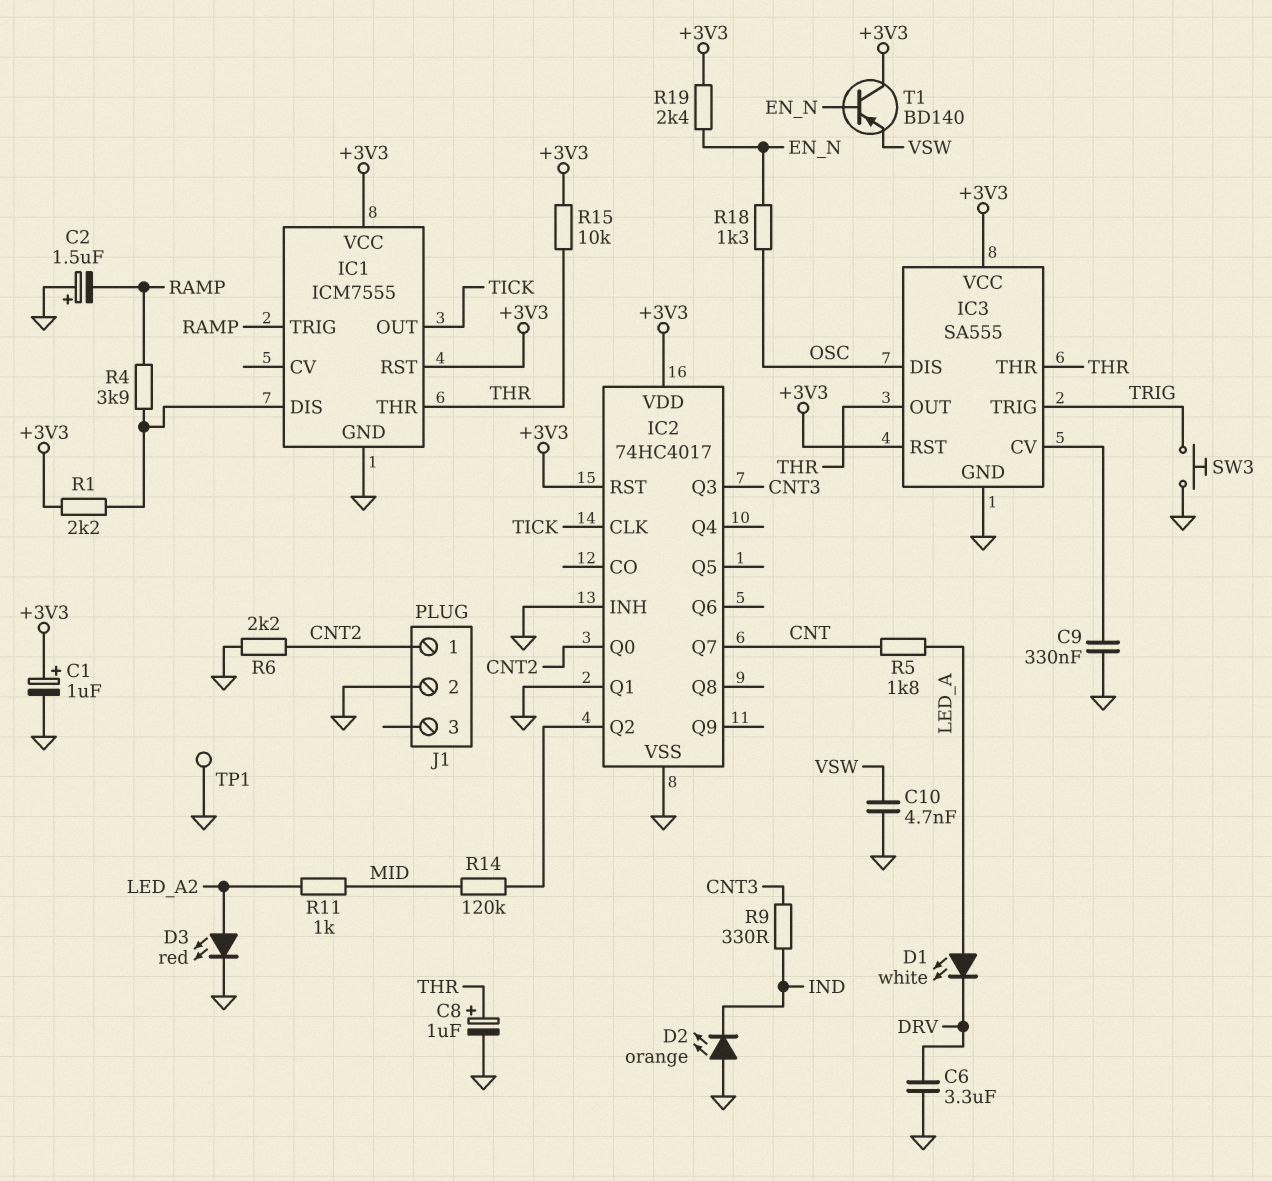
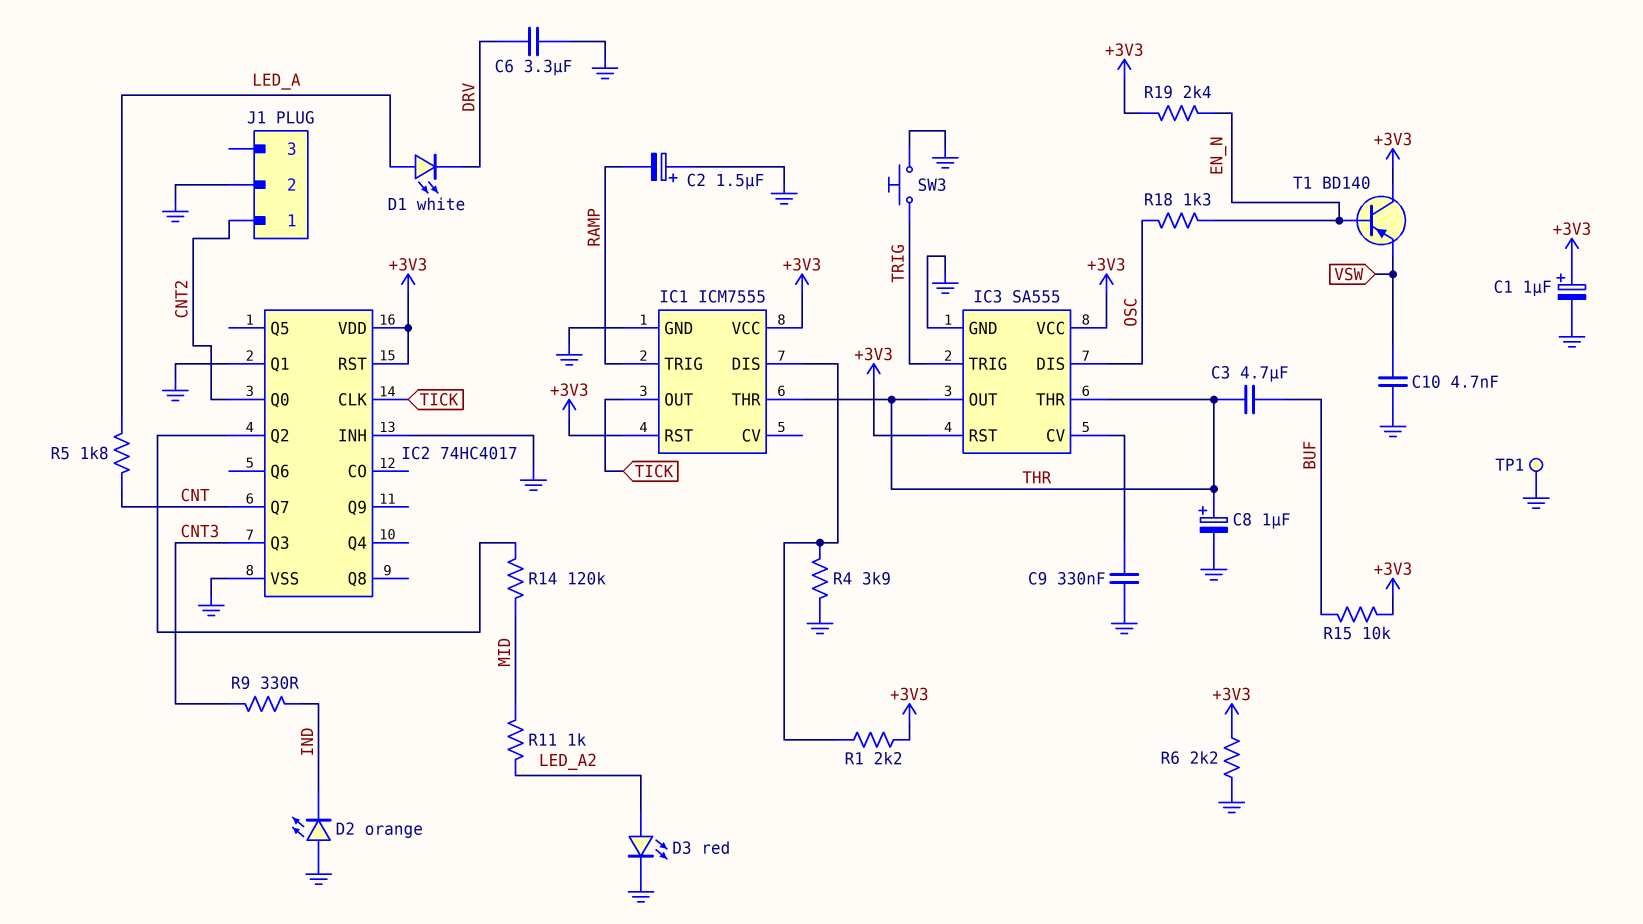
C3: none -> 4.7uF (BUF, THR)
R4: 3.9k (IC1/DIS, RAMP) -> 3.9k (GND, IC1/DIS)
R6: 2.2k (CNT2, GND) -> 2.2k (+3V3, GND)
R15: 10k (+3V3, THR) -> 10k (+3V3, BUF)

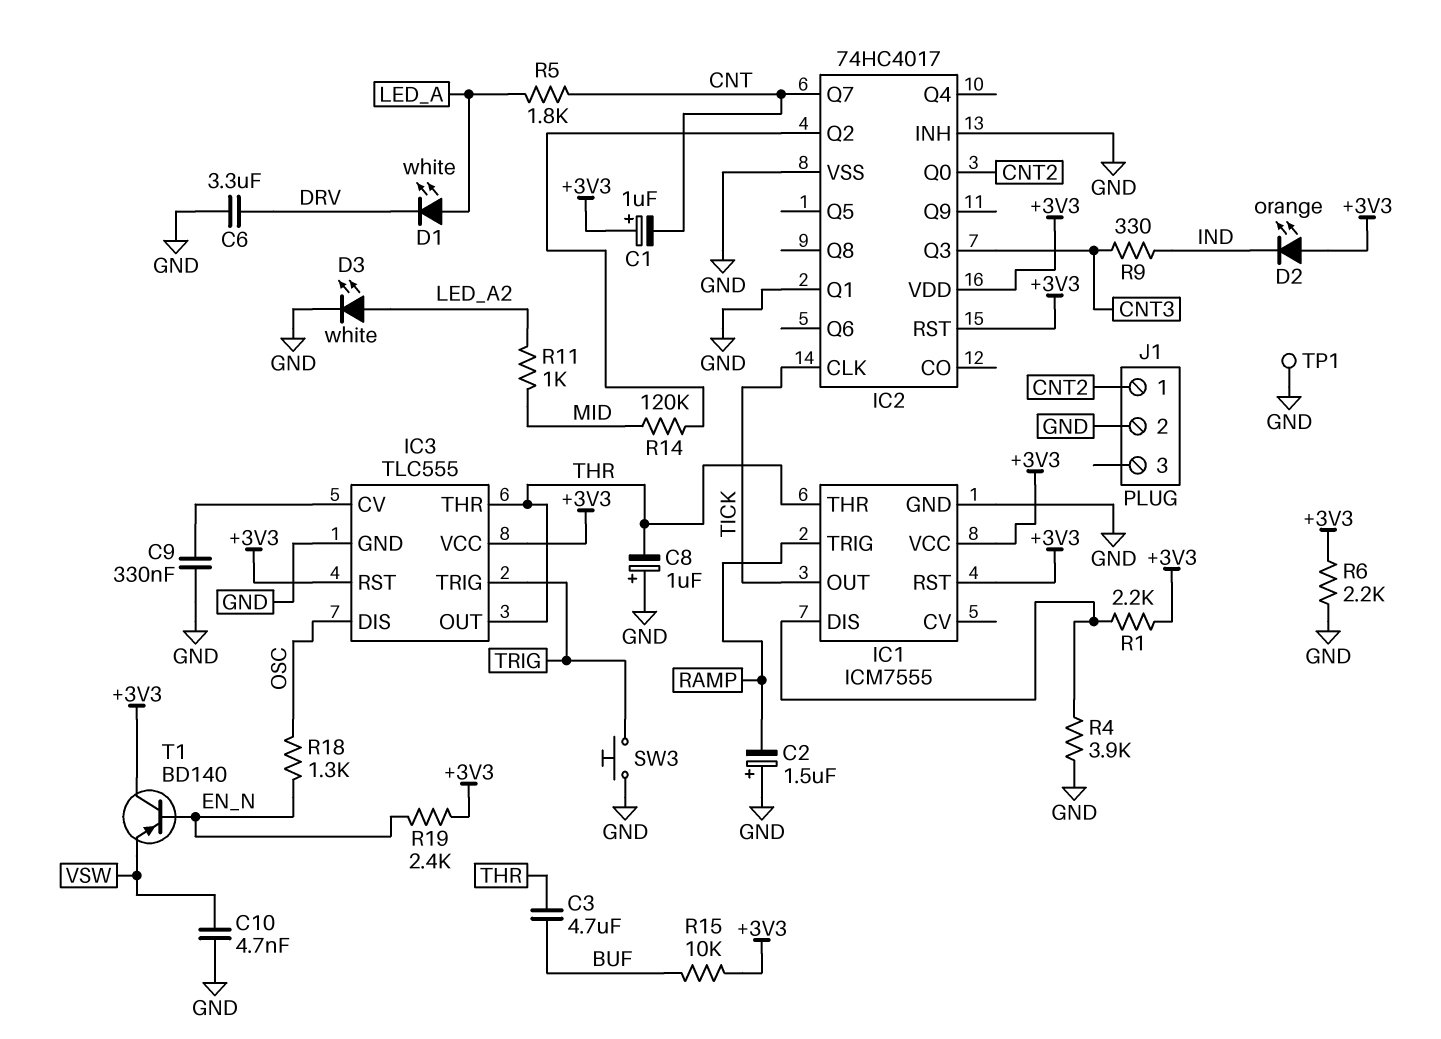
C1: 1uF (plus +3V3, minus GND) -> 1uF (plus +3V3, minus CNT)
C8: 1uF (plus THR, minus GND) -> 1uF (plus GND, minus THR)
D2: LED orange (A GND, K IND) -> LED orange (A +3V3, K IND)
D3: LED red (A LED_A2, K GND) -> LED white (A LED_A2, K GND)
IC3: SA555 -> TLC555

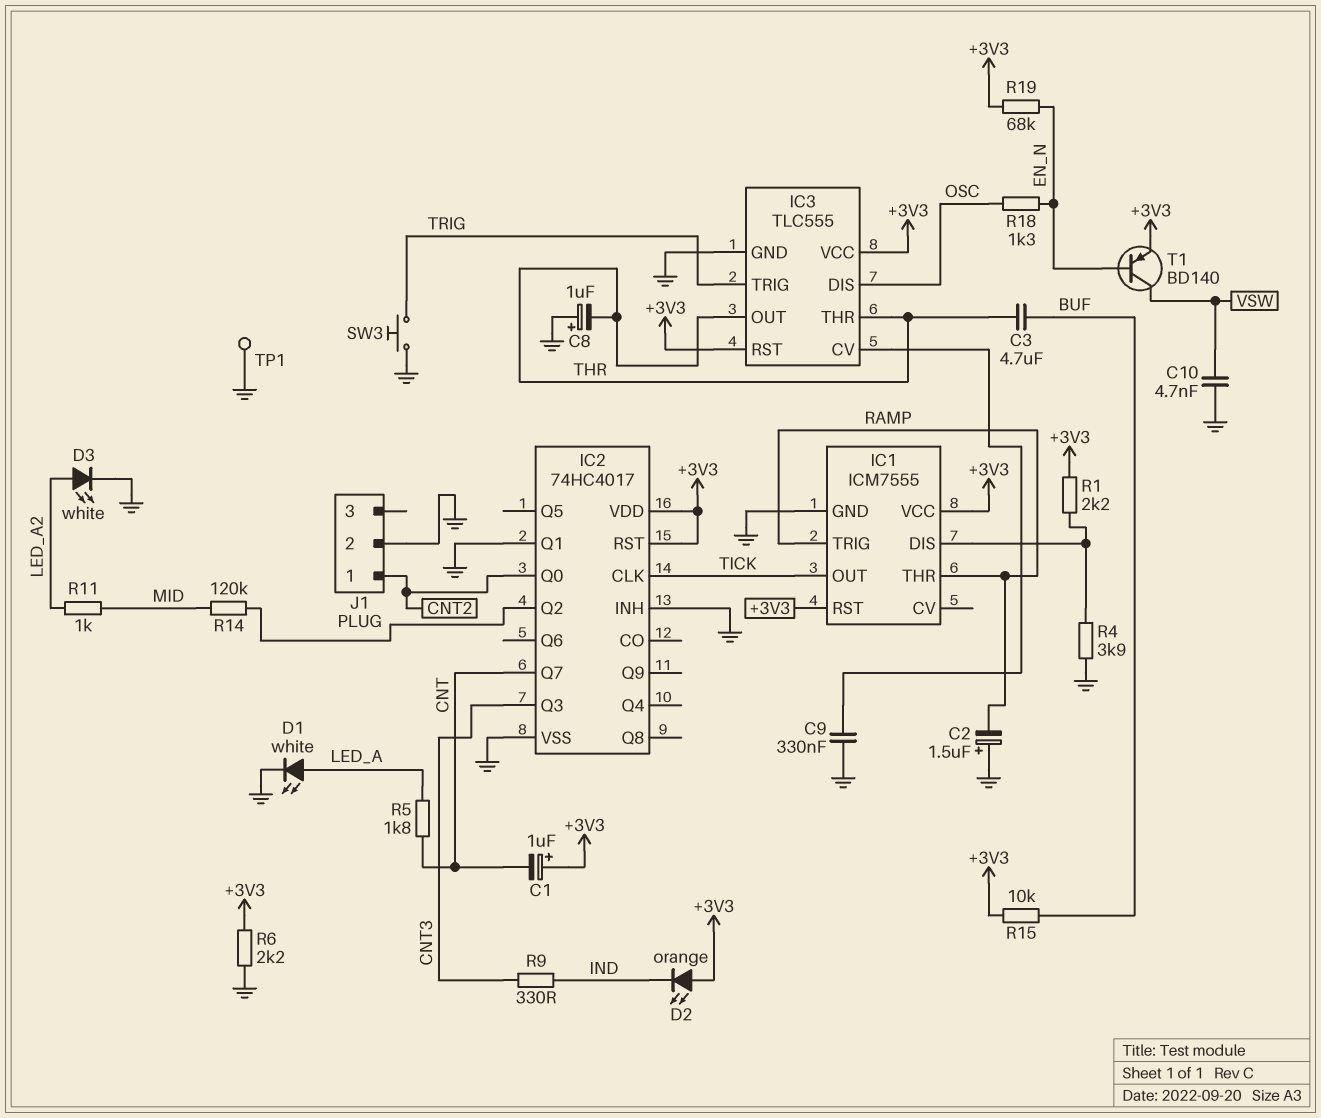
C6: 3.3uF (DRV, GND) -> none
D1: LED white (A LED_A, K DRV) -> LED white (A LED_A, K GND)
IC1 pin THR: THR -> RAMP
R19: 2.4k (+3V3, EN_N) -> 68k (+3V3, EN_N)
T1: PNP BD140 (B EN_N, C +3V3, E VSW) -> PNP BD140 (B EN_N, C VSW, E +3V3)

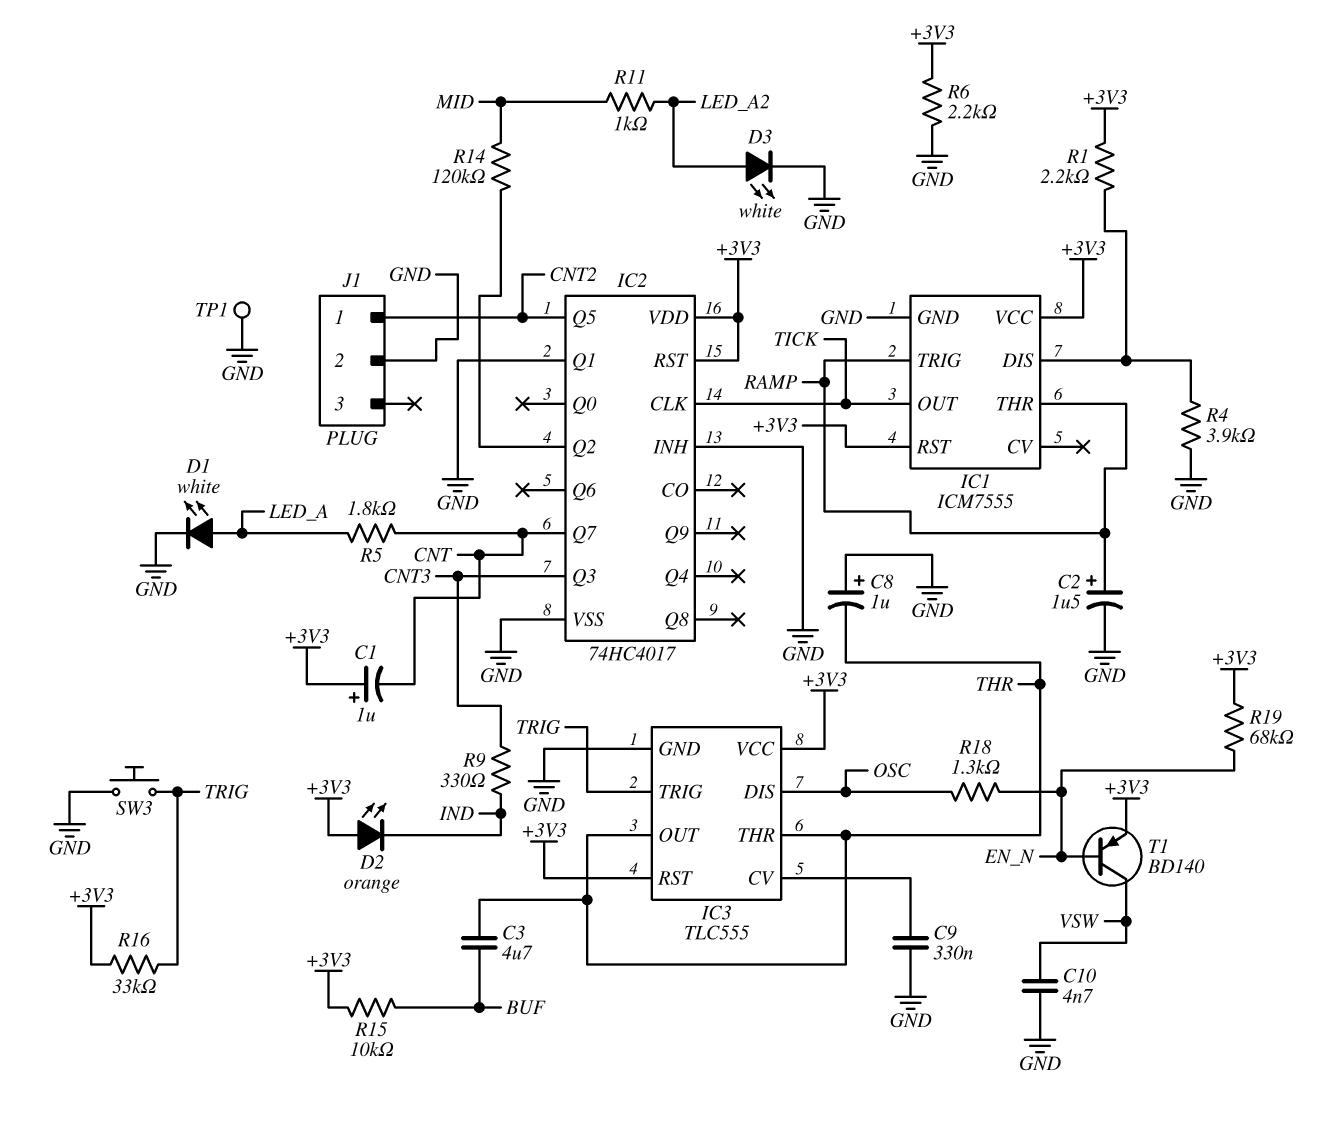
C2: 1.5uF (plus GND, minus RAMP) -> 1.5uF (plus RAMP, minus GND)
IC2 pin Q0: CNT2 -> none
IC2 pin Q5: none -> CNT2
R16: none -> 33k (+3V3, TRIG)

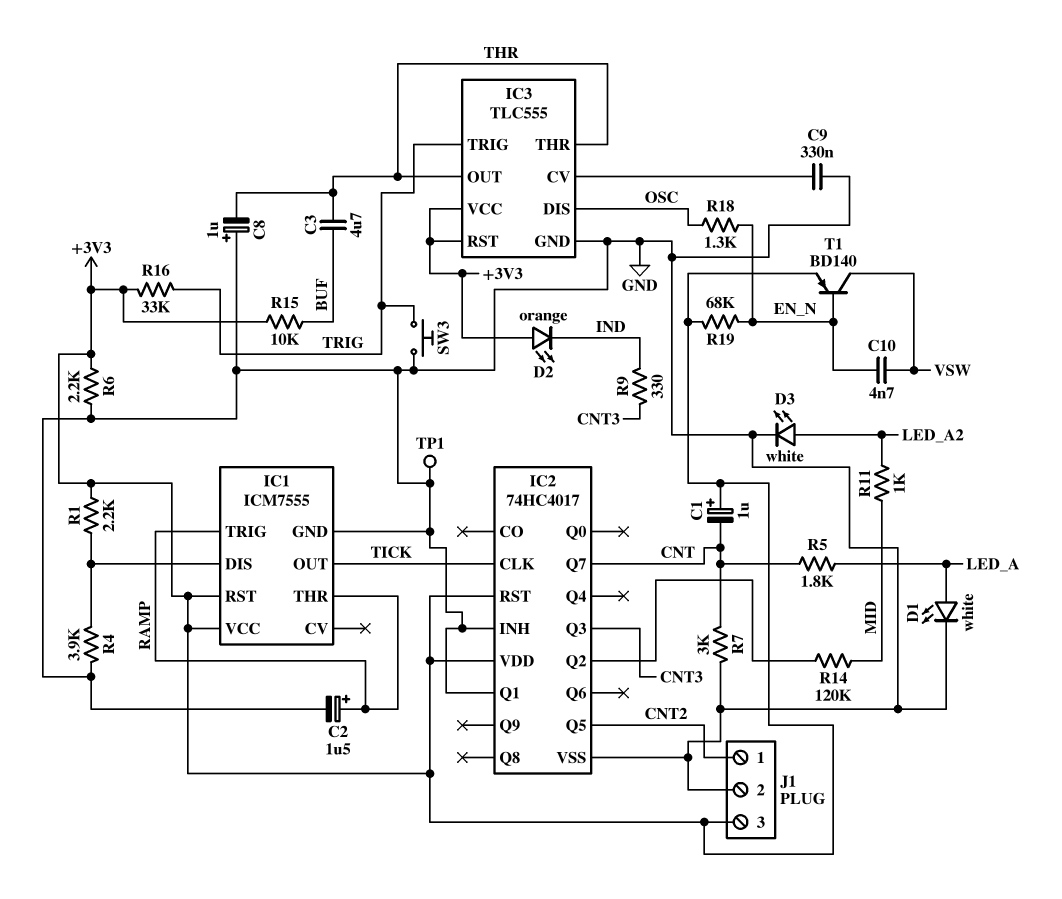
C10: 4.7nF (GND, VSW) -> 4.7nF (EN_N, VSW)
J1 pin 3: none -> +3V3
R7: none -> 3k (CNT, GND)

